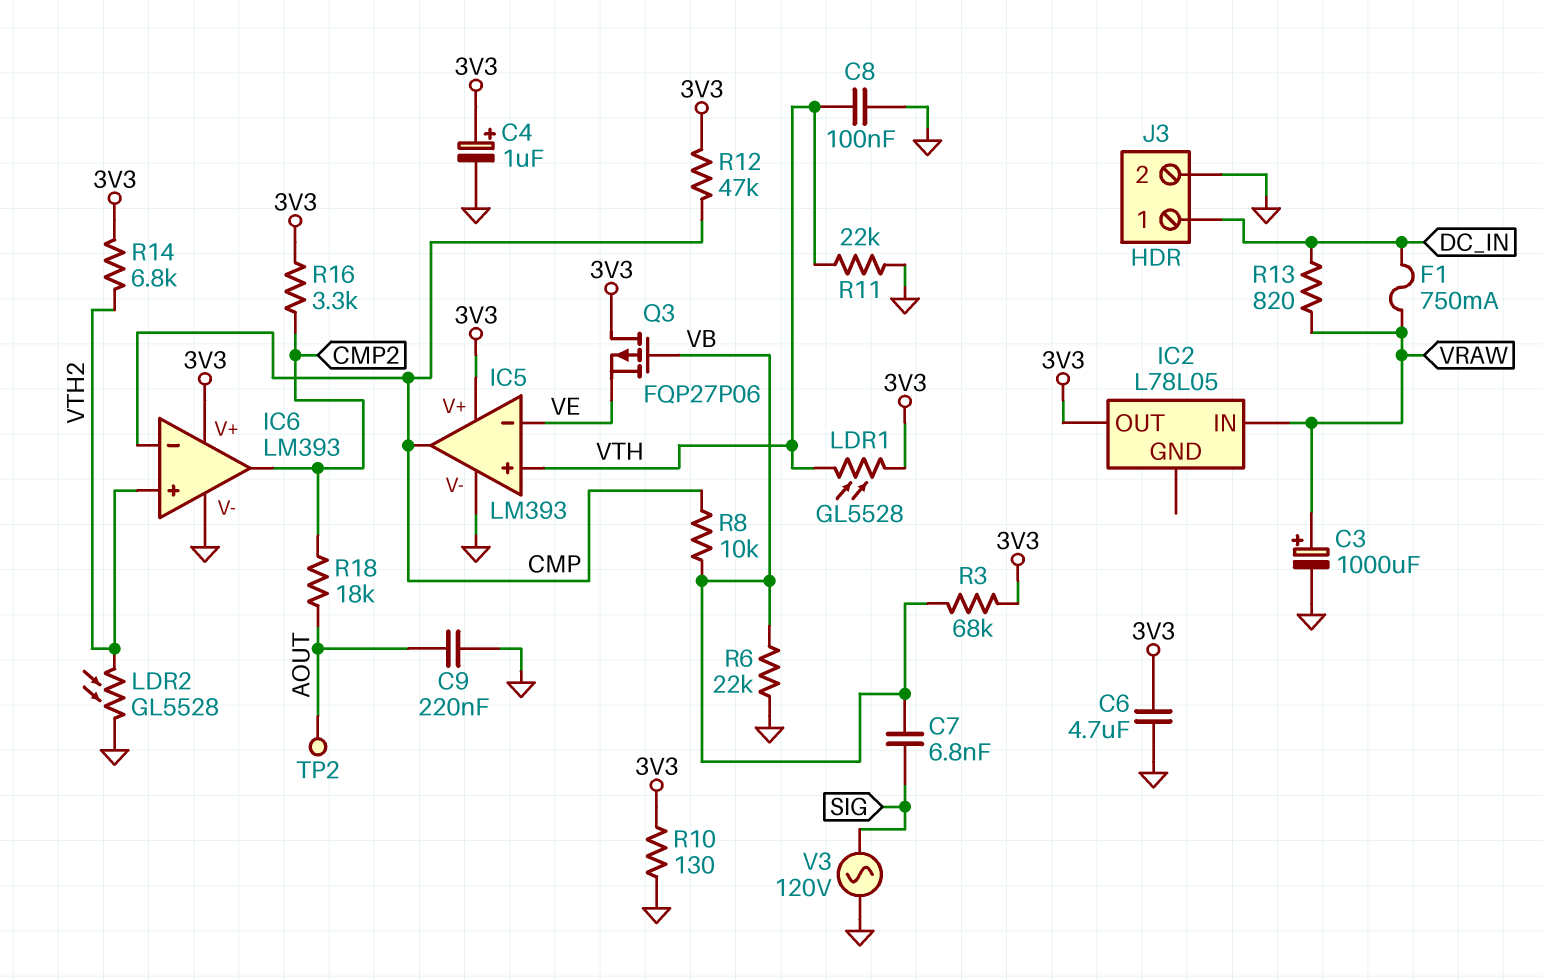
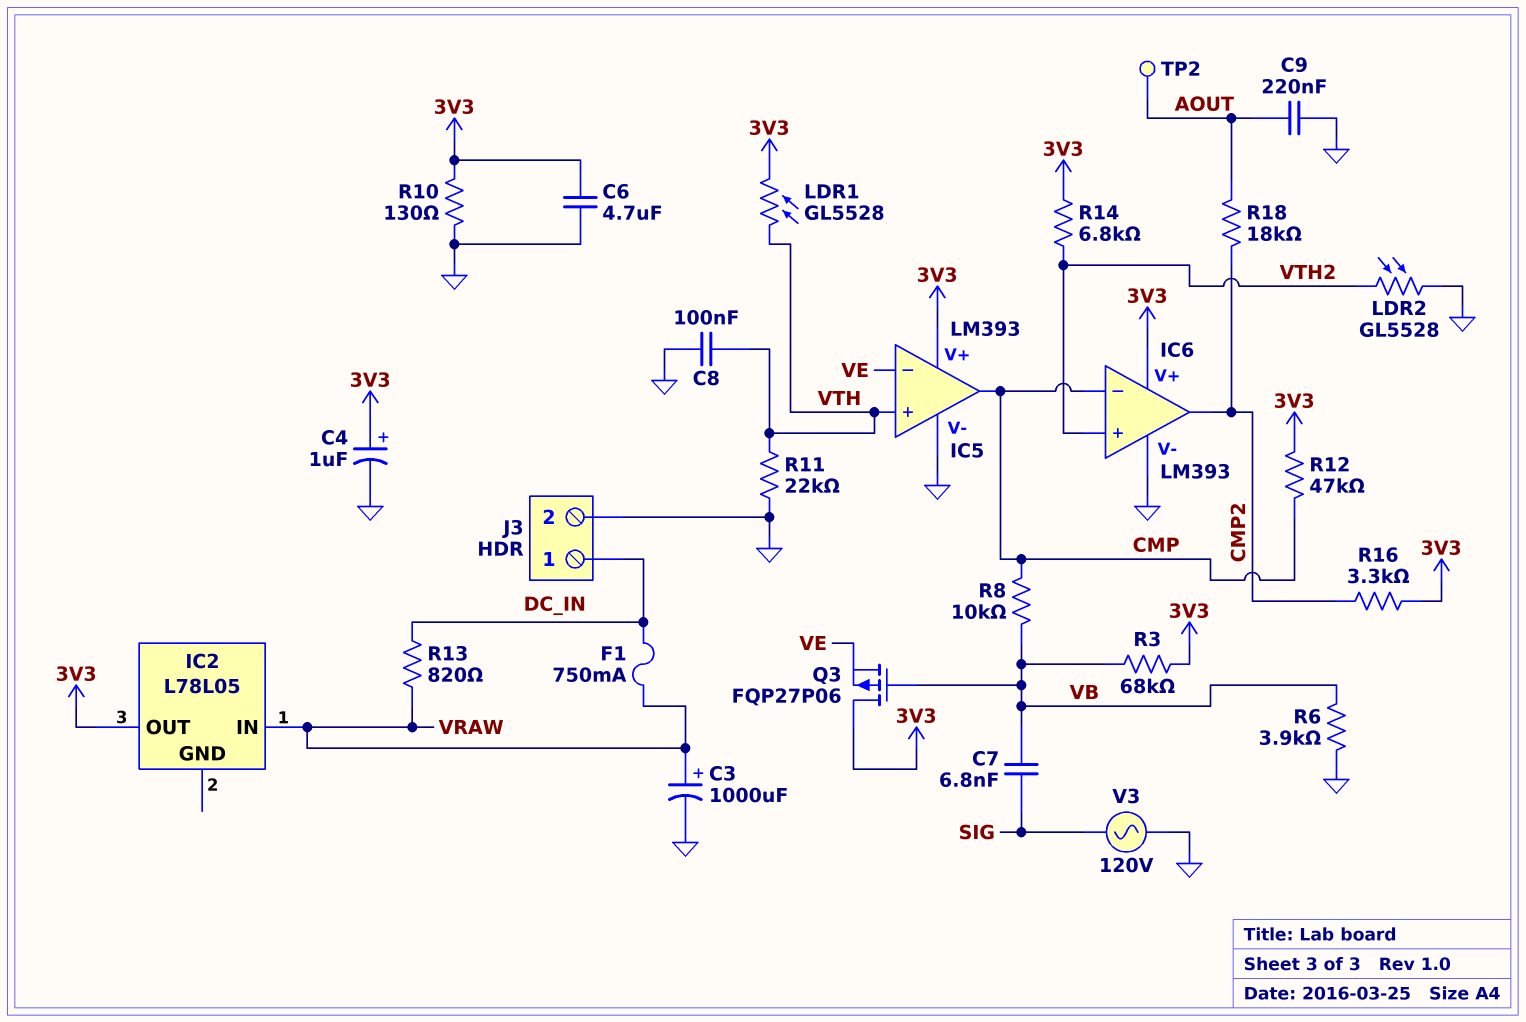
R6: 22k (GND, VB) -> 3.9k (GND, VB)

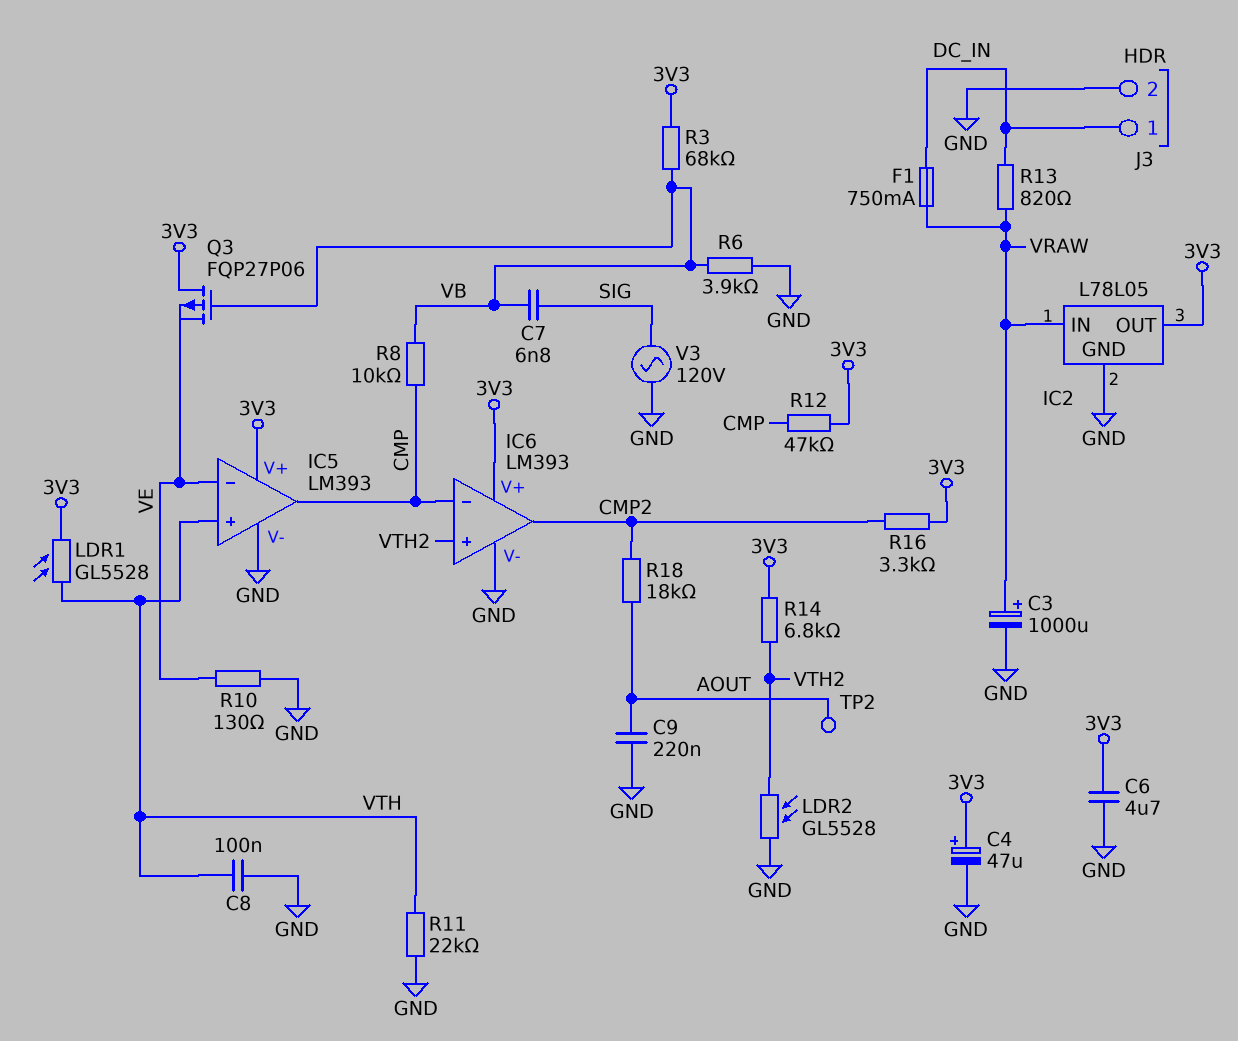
C4: 1uF (plus 3V3, minus GND) -> 47uF (plus 3V3, minus GND)
IC2 pin GND: none -> GND
R10: 130 (3V3, GND) -> 130 (GND, VE)

